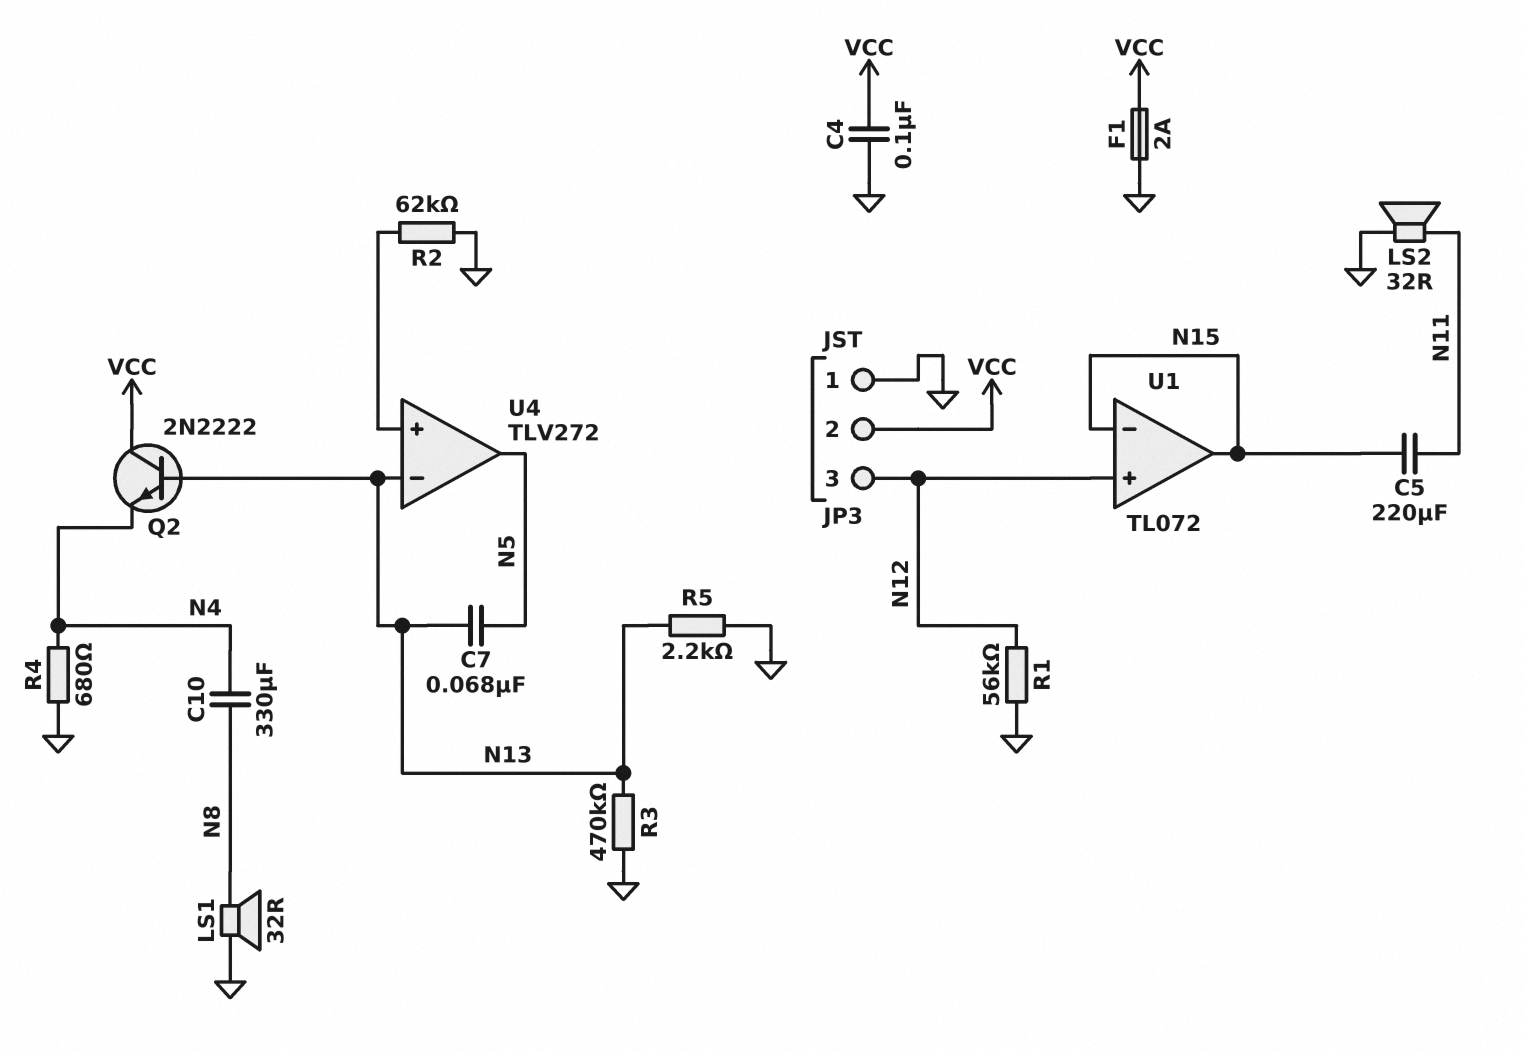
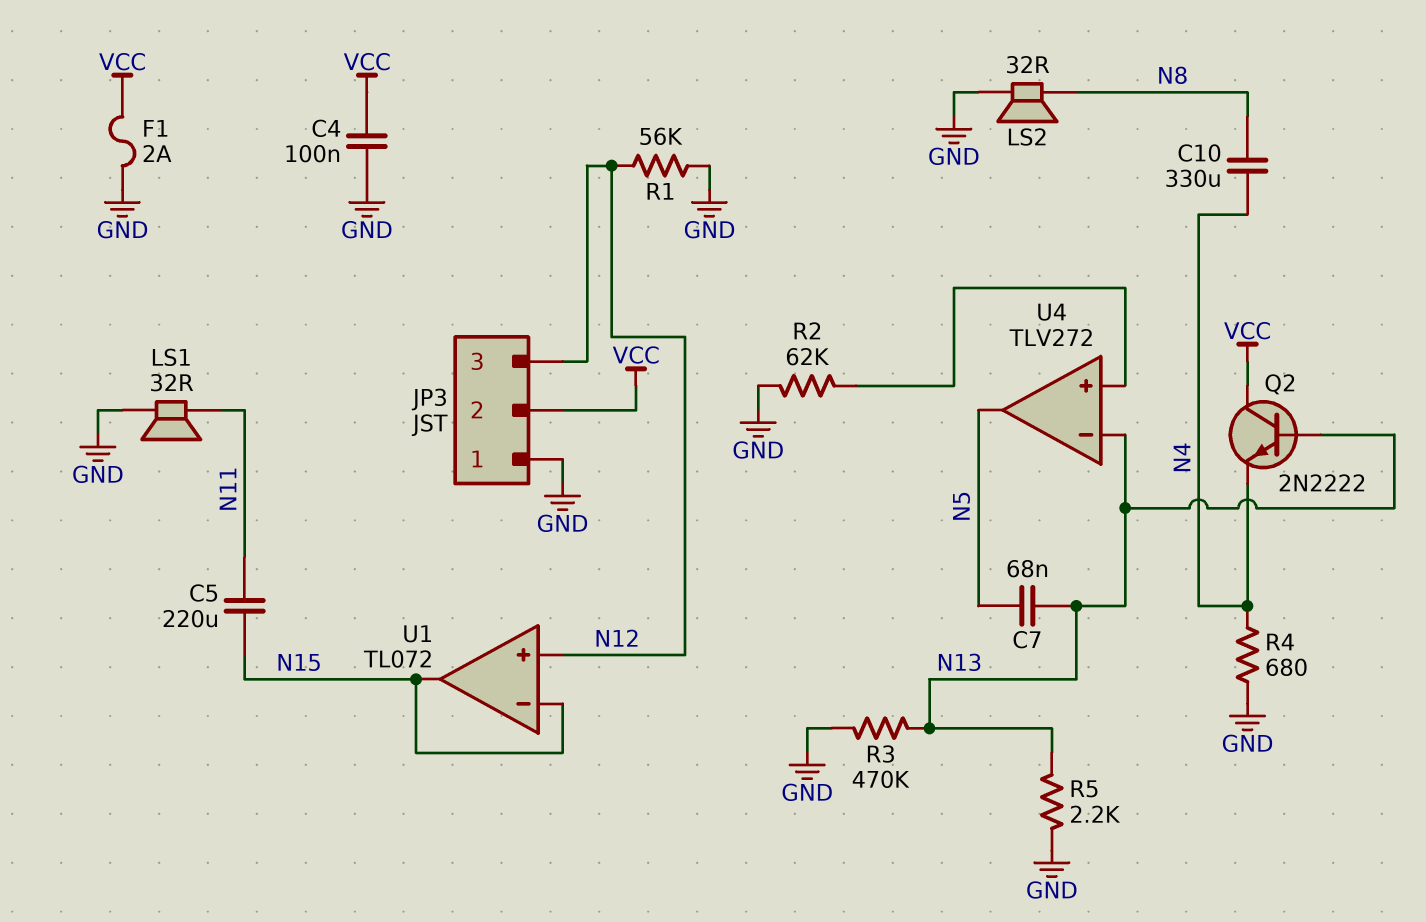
LS1: speaker 32R (GND, N8) -> speaker 32R (GND, N11)
LS2: speaker 32R (GND, N11) -> speaker 32R (GND, N8)

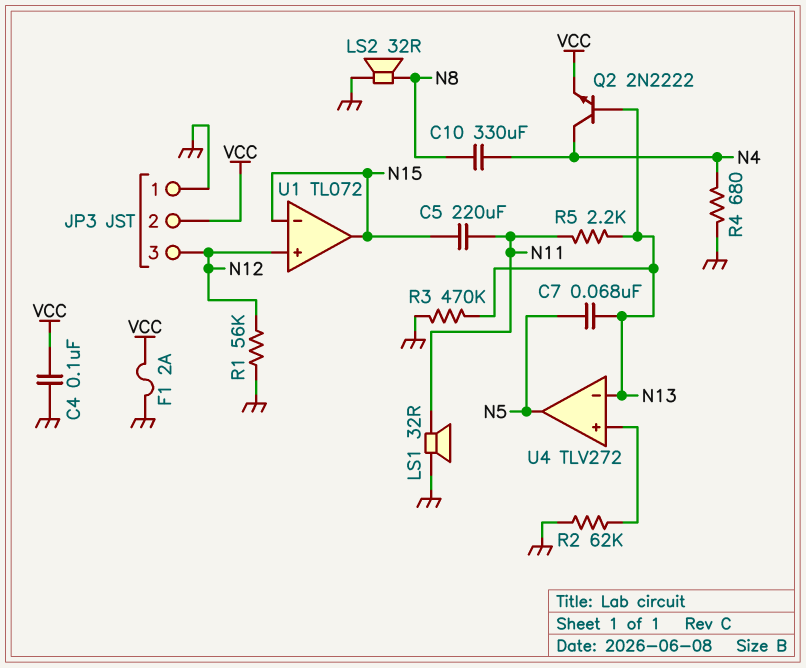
Q2: NPN 2N2222 (B N13, C VCC, E N4) -> NPN 2N2222 (B N13, C N4, E VCC)
R5: 2.2k (GND, N13) -> 2.2k (N11, N13)

